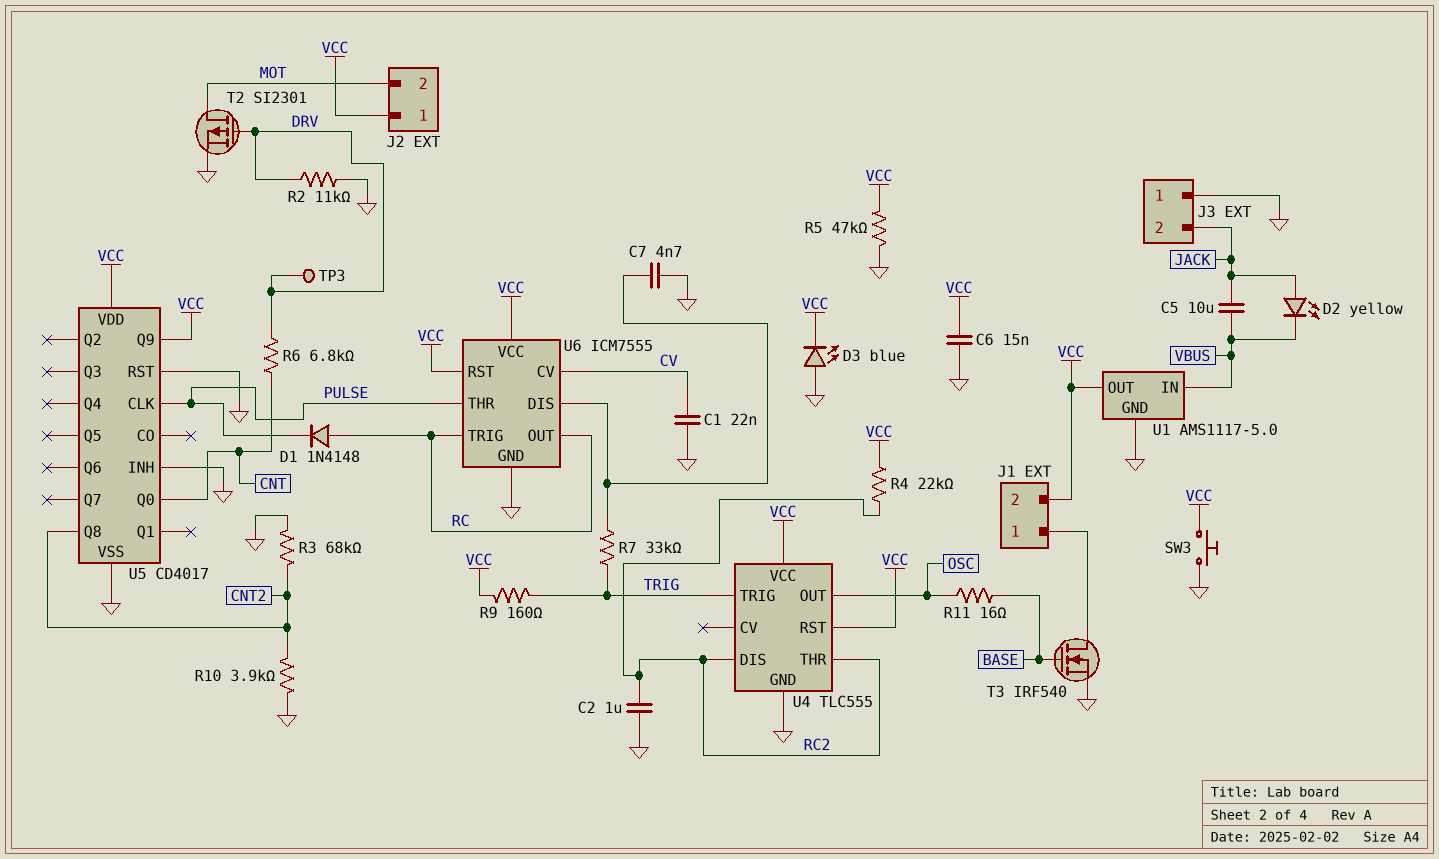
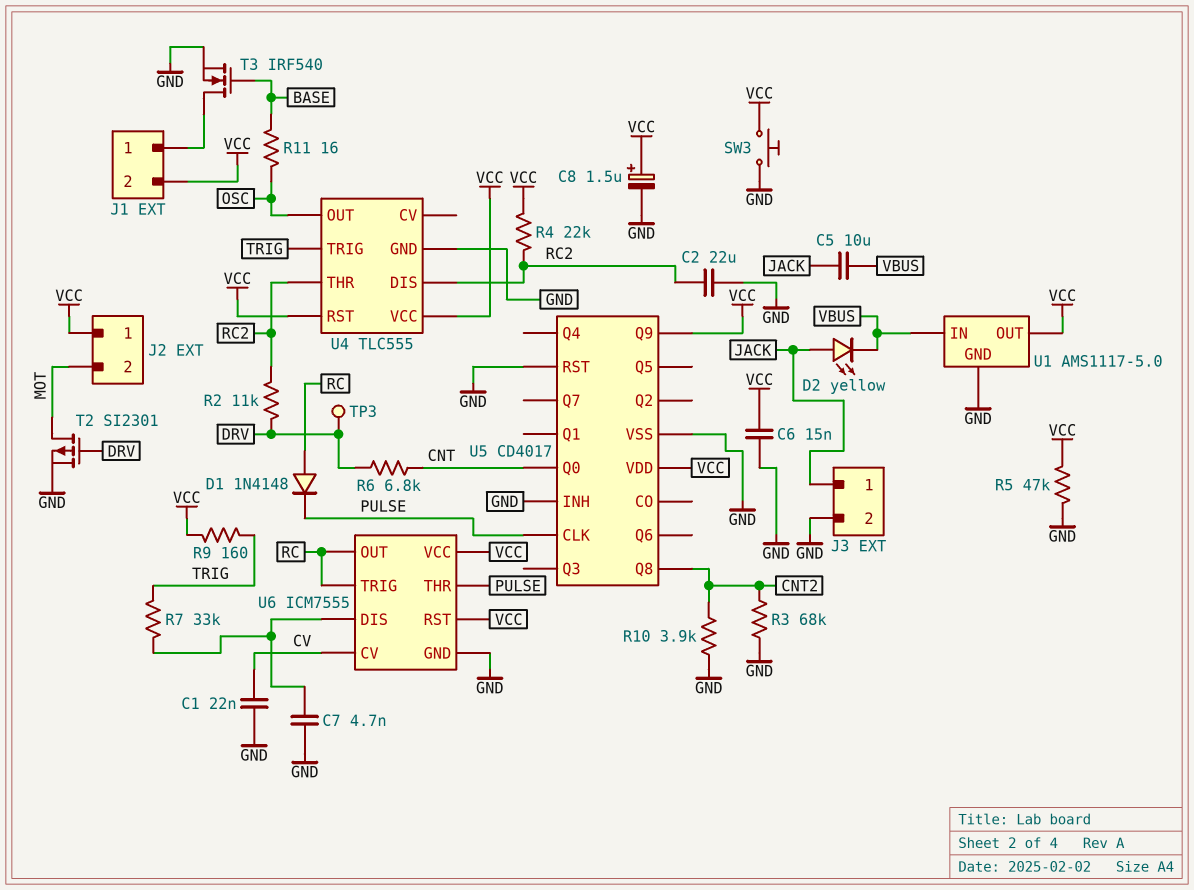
C2: 1uF (GND, RC2) -> 22uF (GND, RC2)
C8: none -> 1.5uF (plus VCC, minus GND)
D3: LED blue (A GND, K VCC) -> none
J3 pin 1: GND -> JACK
J3 pin 2: JACK -> GND
R2: 11k (DRV, GND) -> 11k (DRV, RC2)

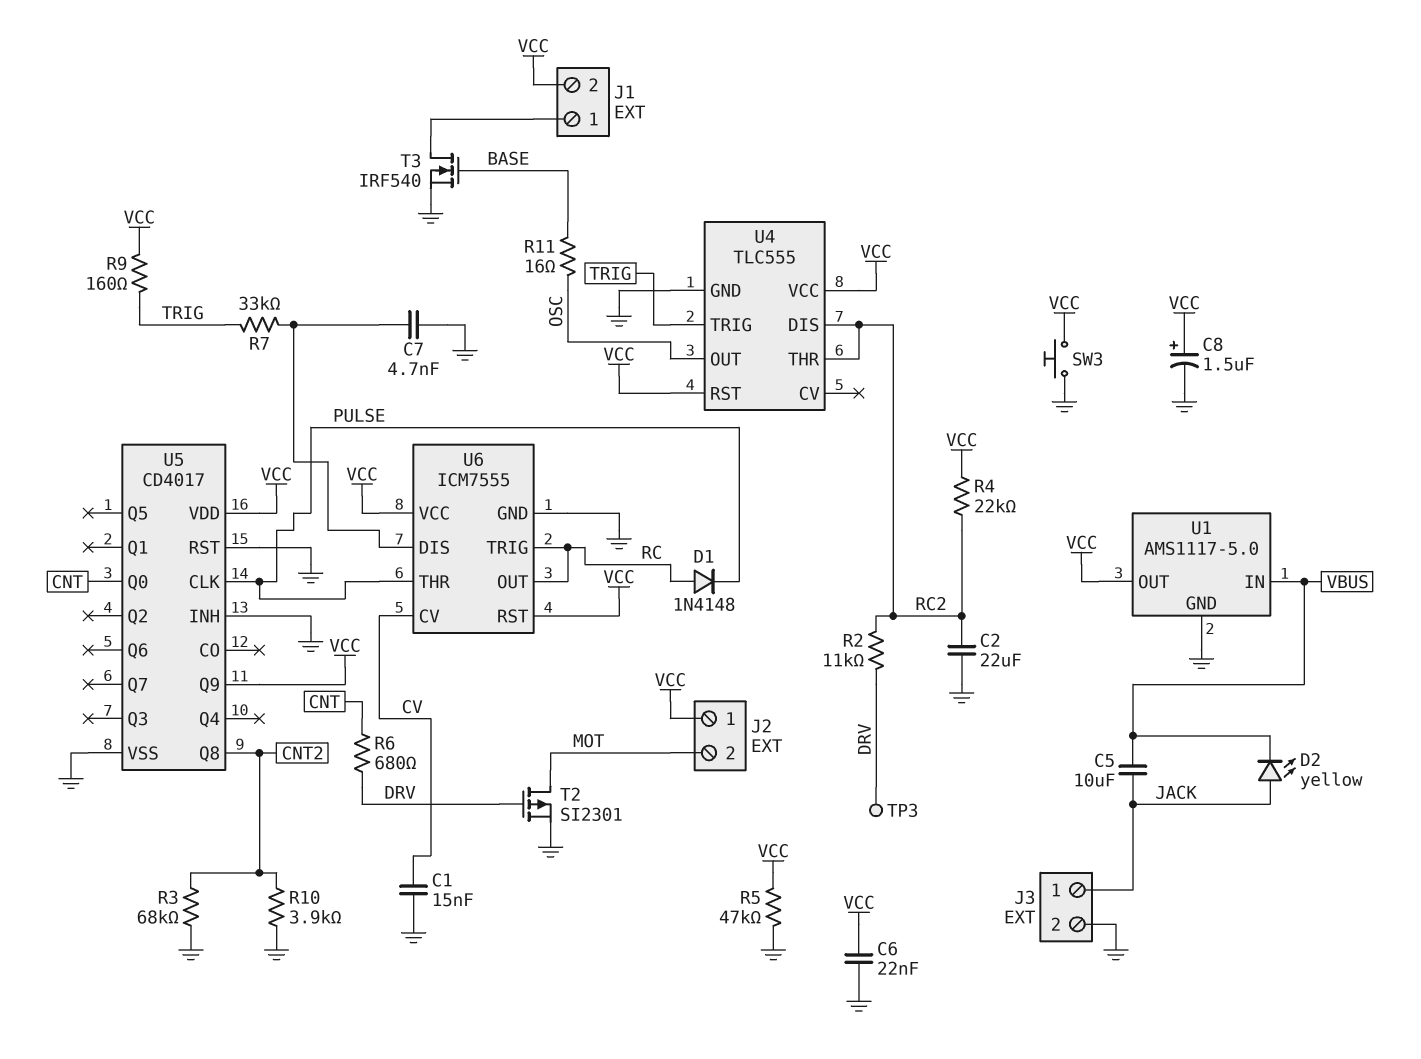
C1: 22nF (CV, GND) -> 15nF (CV, GND)
C6: 15nF (GND, VCC) -> 22nF (GND, VCC)
R6: 6.8k (CNT, DRV) -> 680 (CNT, DRV)

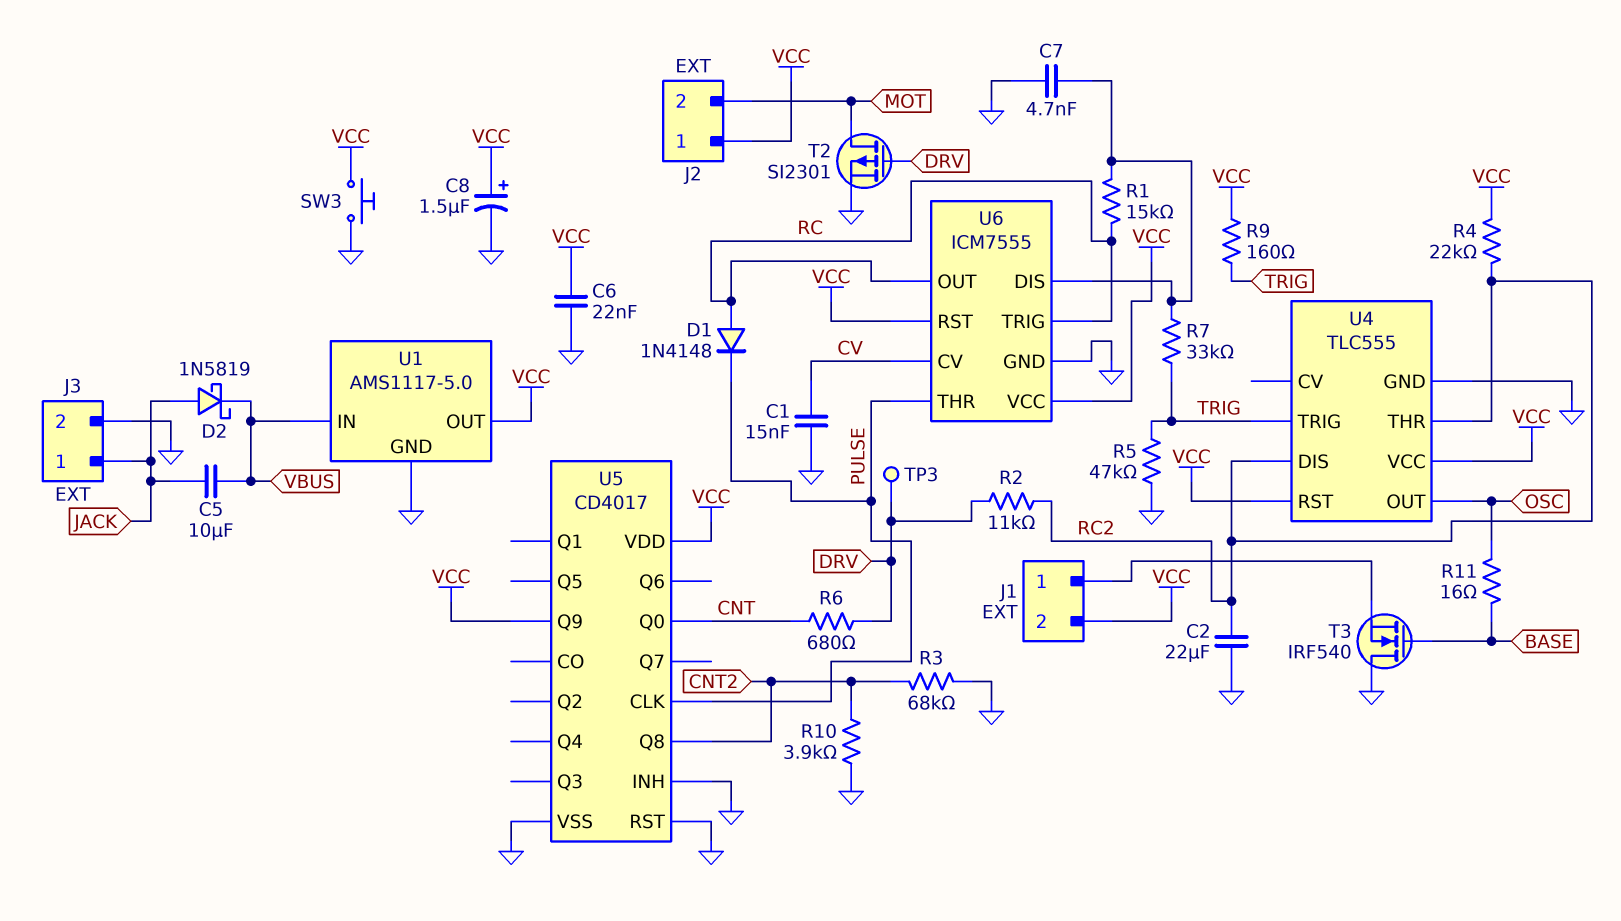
D2: LED yellow (A JACK, K VBUS) -> schottky 1N5819 (A JACK, K VBUS)
R1: none -> 15k (RC, U6/DIS)
R5: 47k (GND, VCC) -> 47k (GND, TRIG)
T3: NMOS IRF540 (G BASE, D J1/1, S GND) -> NMOS IRF540 (G BASE, D GND, S J1/1)

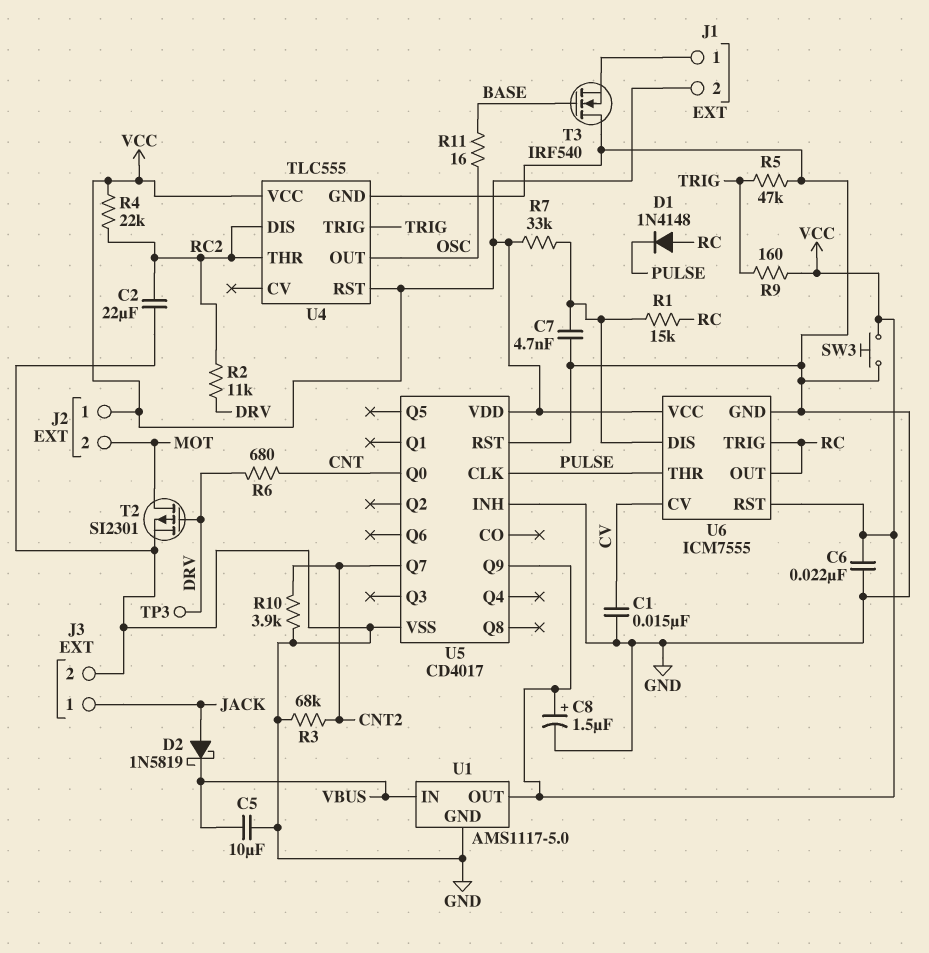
C5: 10uF (JACK, VBUS) -> 10uF (GND, VBUS)
R7: 33k (TRIG, U6/DIS) -> 33k (U6/DIS, VCC)
U5 pin Q7: none -> CNT2
U5 pin Q8: CNT2 -> none

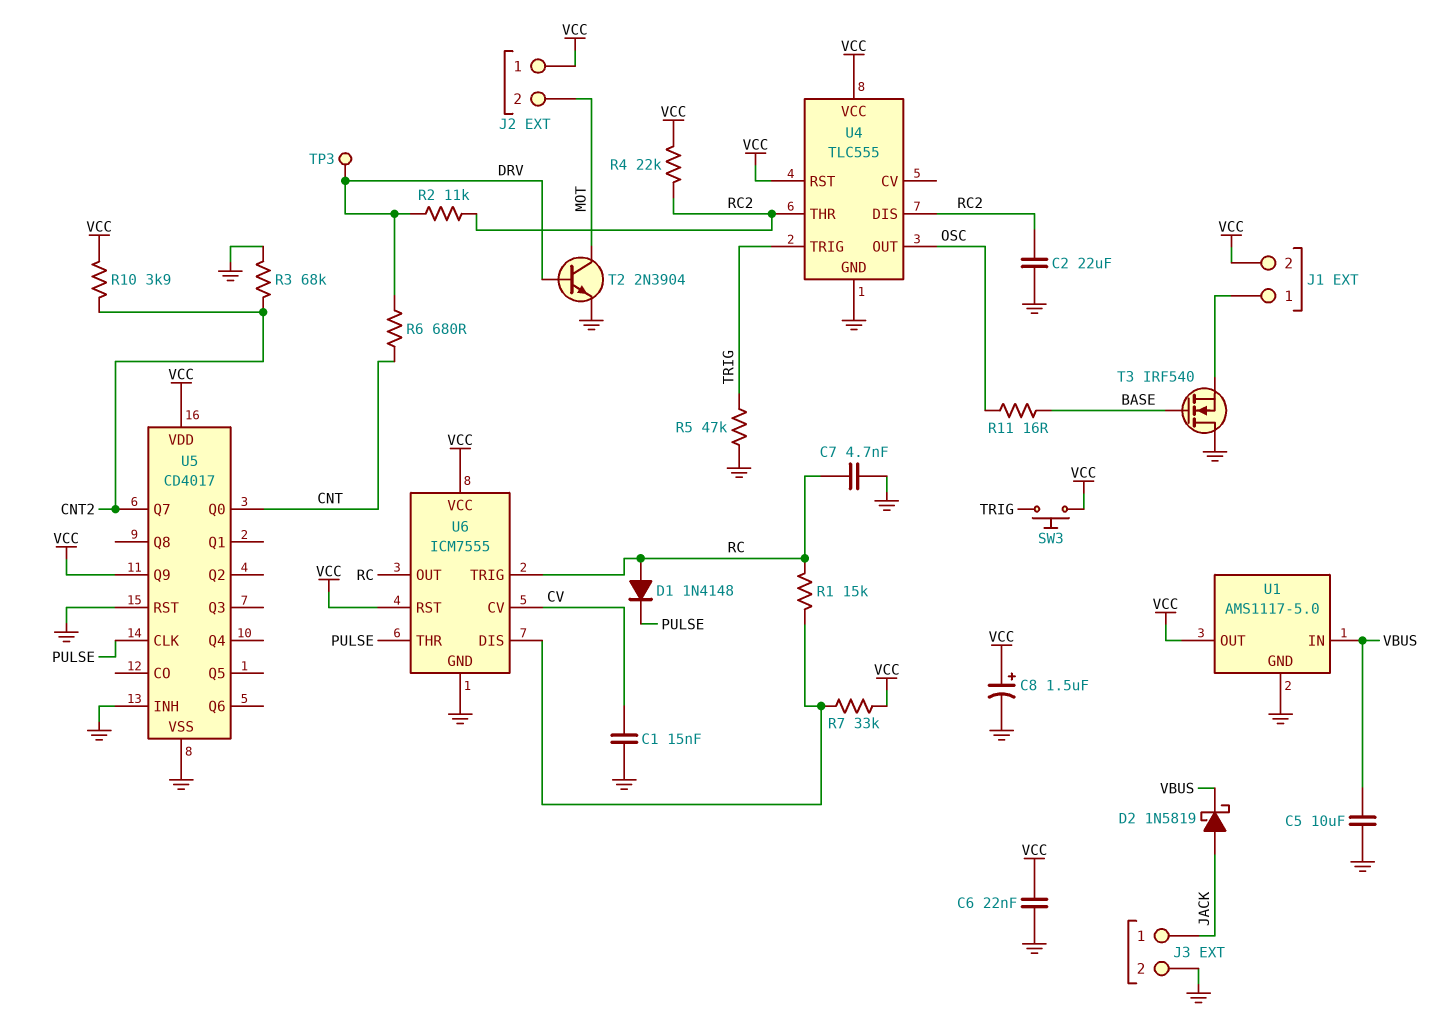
C7: 4.7nF (GND, U6/DIS) -> 4.7nF (GND, RC)
R9: 160 (TRIG, VCC) -> none
R10: 3.9k (CNT2, GND) -> 3.9k (CNT2, VCC)
SW3: button (GND, VCC) -> button (TRIG, VCC)
T2: PMOS SI2301 (G DRV, D MOT, S GND) -> NPN 2N3904 (B DRV, C MOT, E GND)

